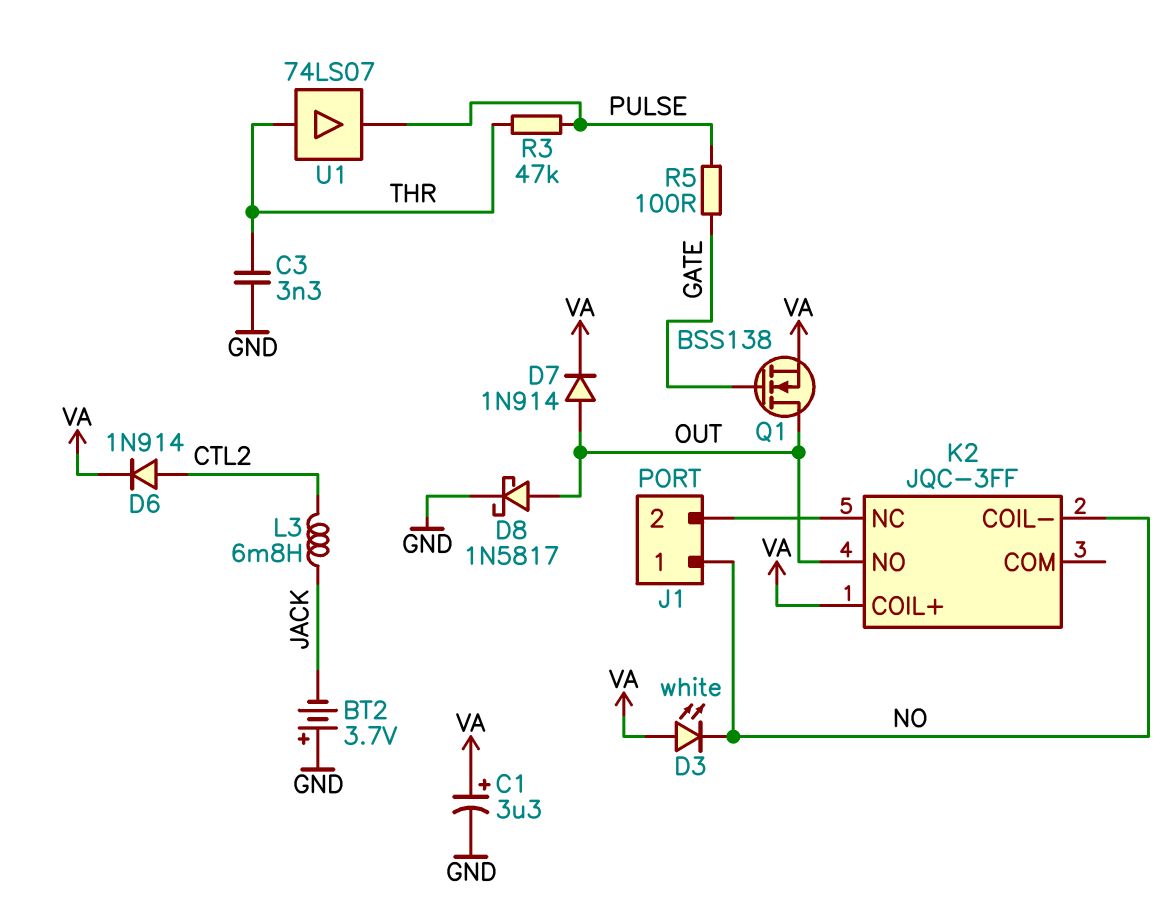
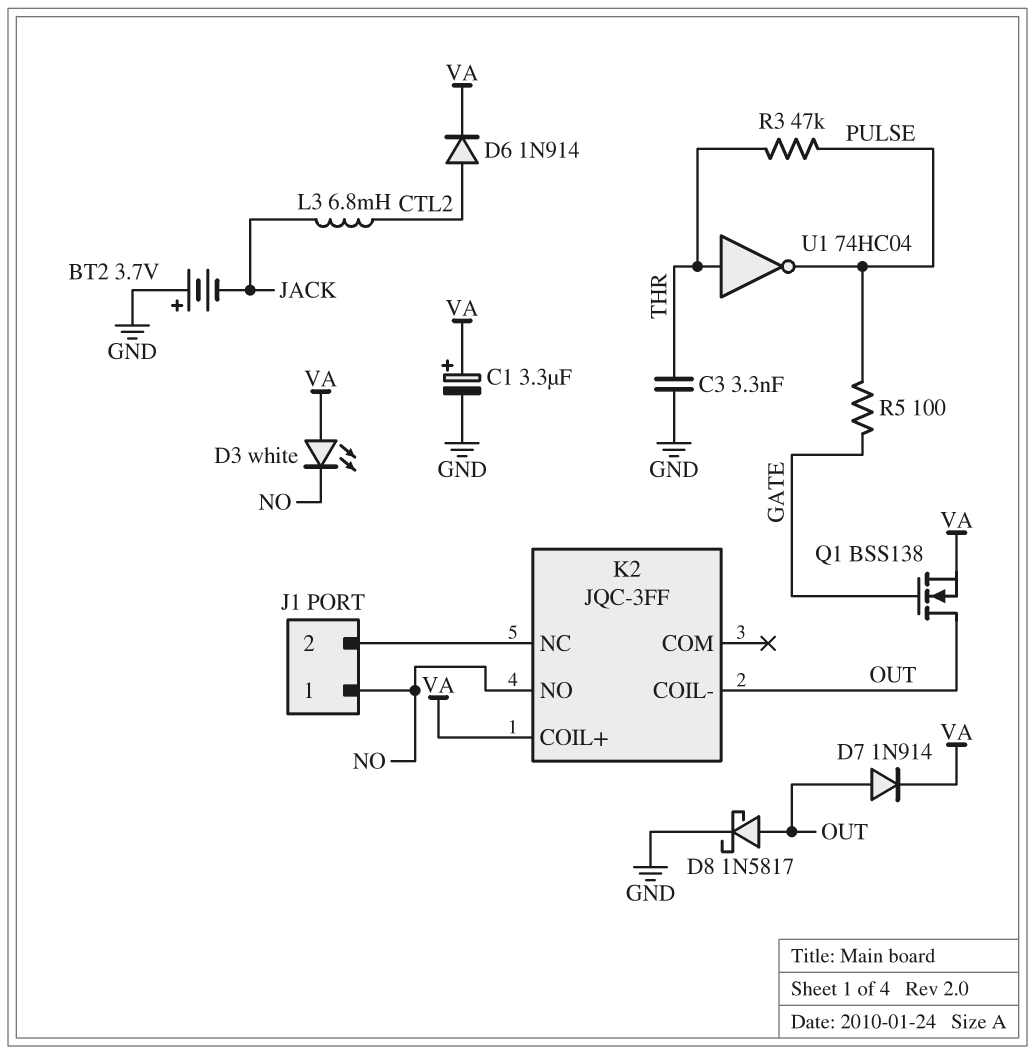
K2 pin COIL-: NO -> OUT
K2 pin NO: OUT -> NO
U1: buffer 74LS07 (in THR, out PULSE) -> NOT 74HC04 (in THR, out PULSE)

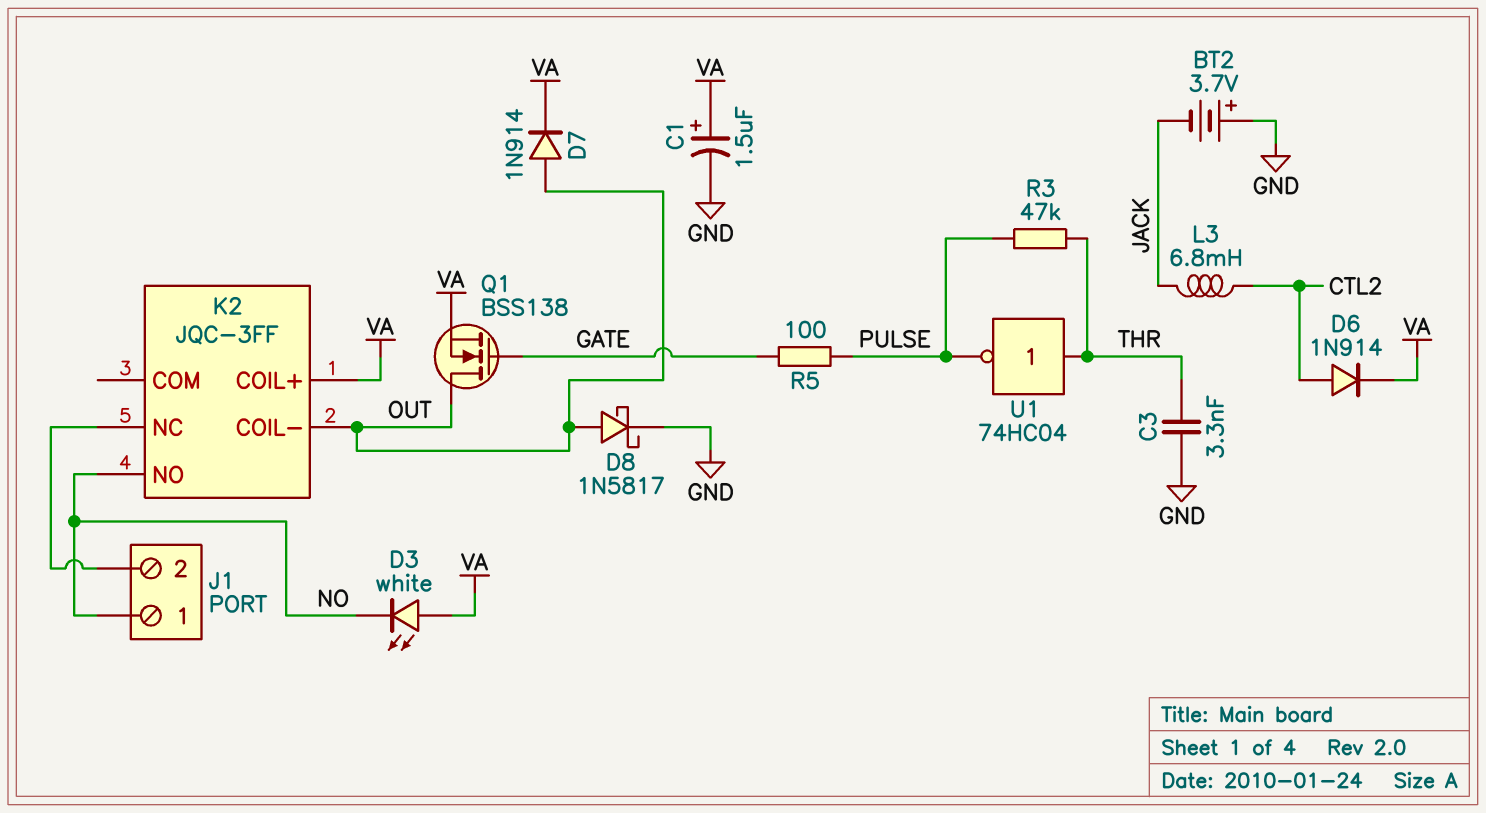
C1: 3.3uF (plus VA, minus GND) -> 1.5uF (plus VA, minus GND)

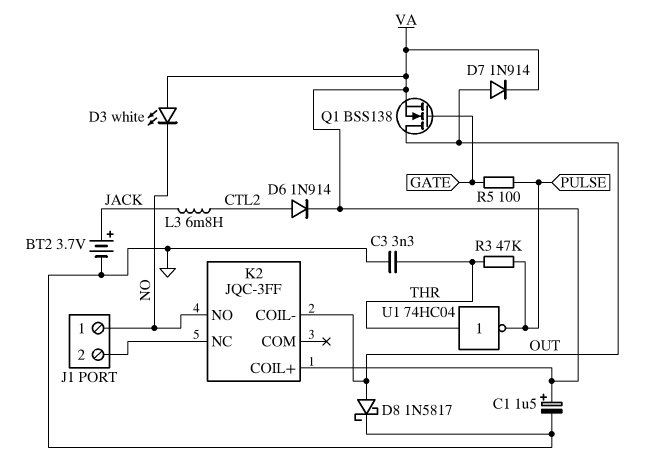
BT2: 3.7V (plus GND, minus JACK) -> 3.7V (plus JACK, minus GND)

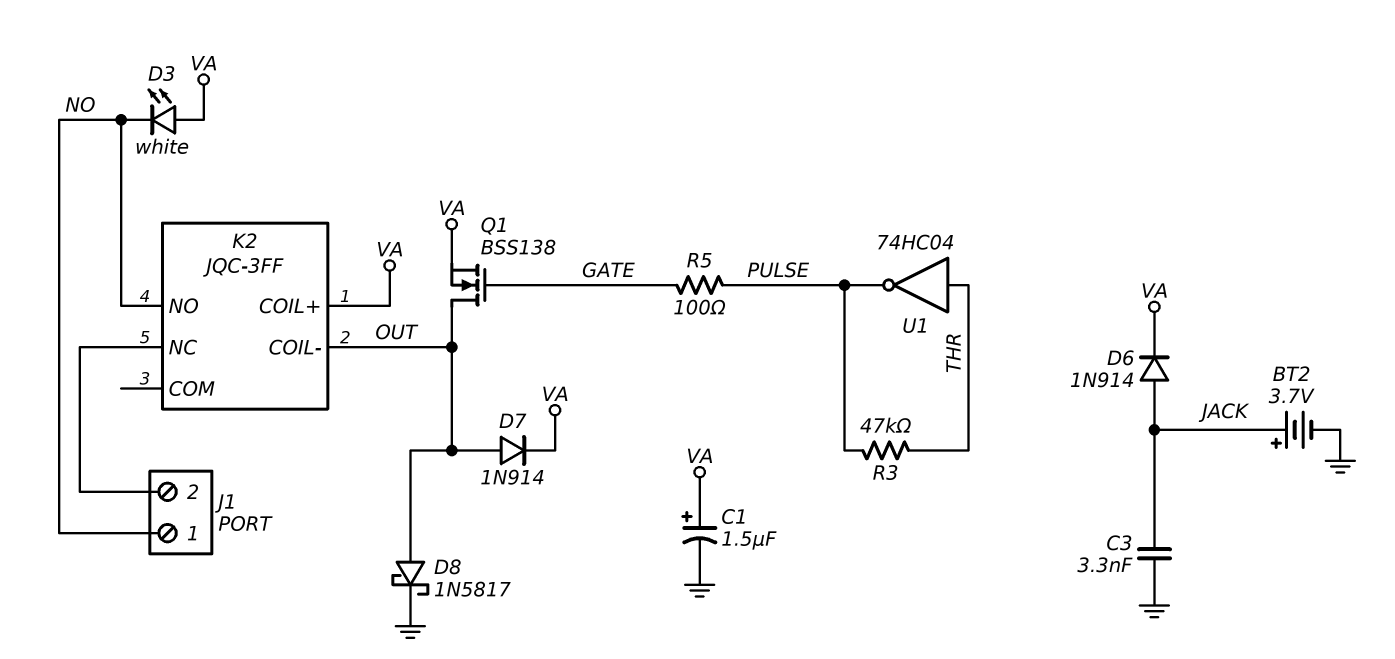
C3: 3.3nF (GND, THR) -> 3.3nF (GND, JACK)
D6: diode 1N914 (A CTL2, K VA) -> diode 1N914 (A JACK, K VA)
L3: 6.8mH (CTL2, JACK) -> none

